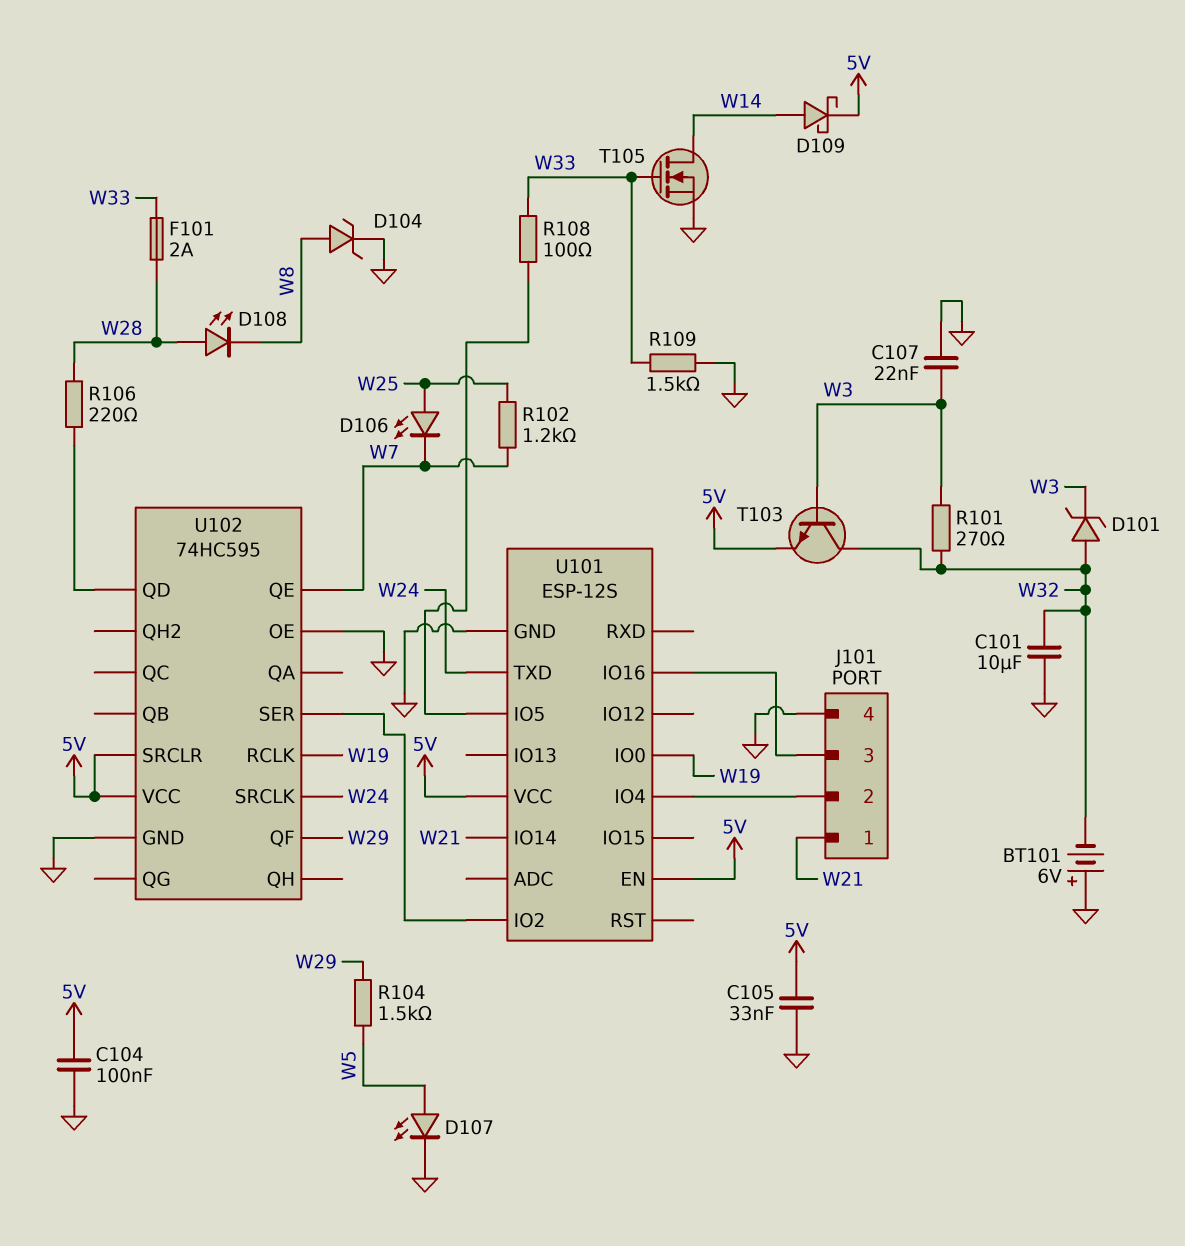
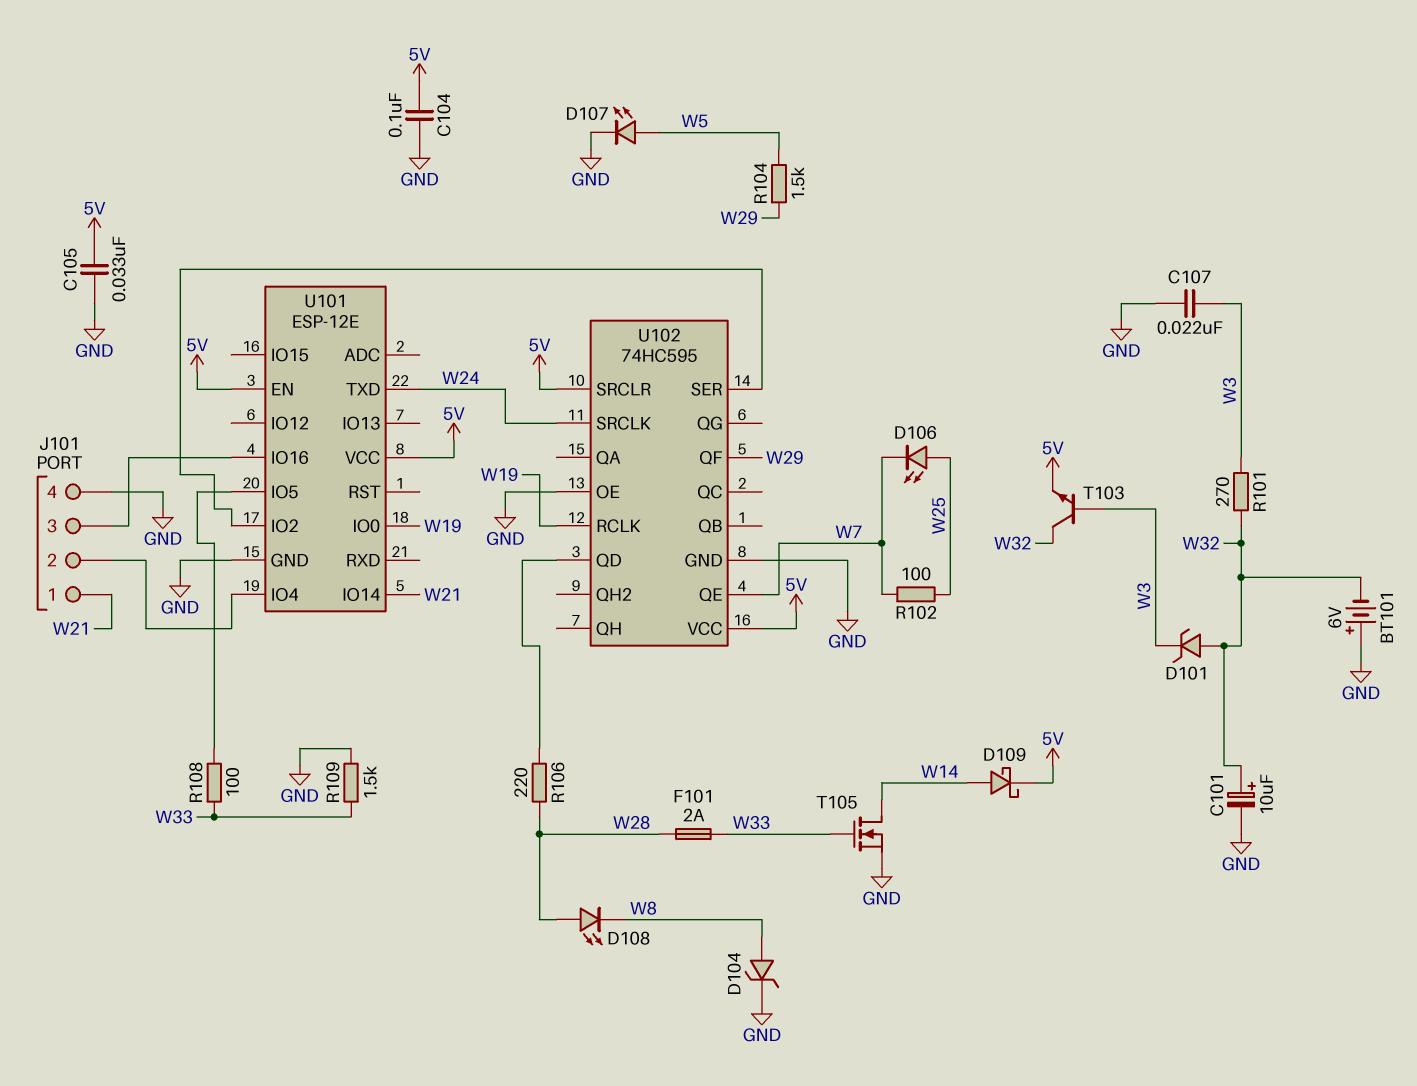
C101: 10uF (GND, W32) -> 10uF (plus W32, minus GND)
R102: 1.2k (W7, W25) -> 100 (W7, W25)
U101: ESP-12S -> ESP-12E

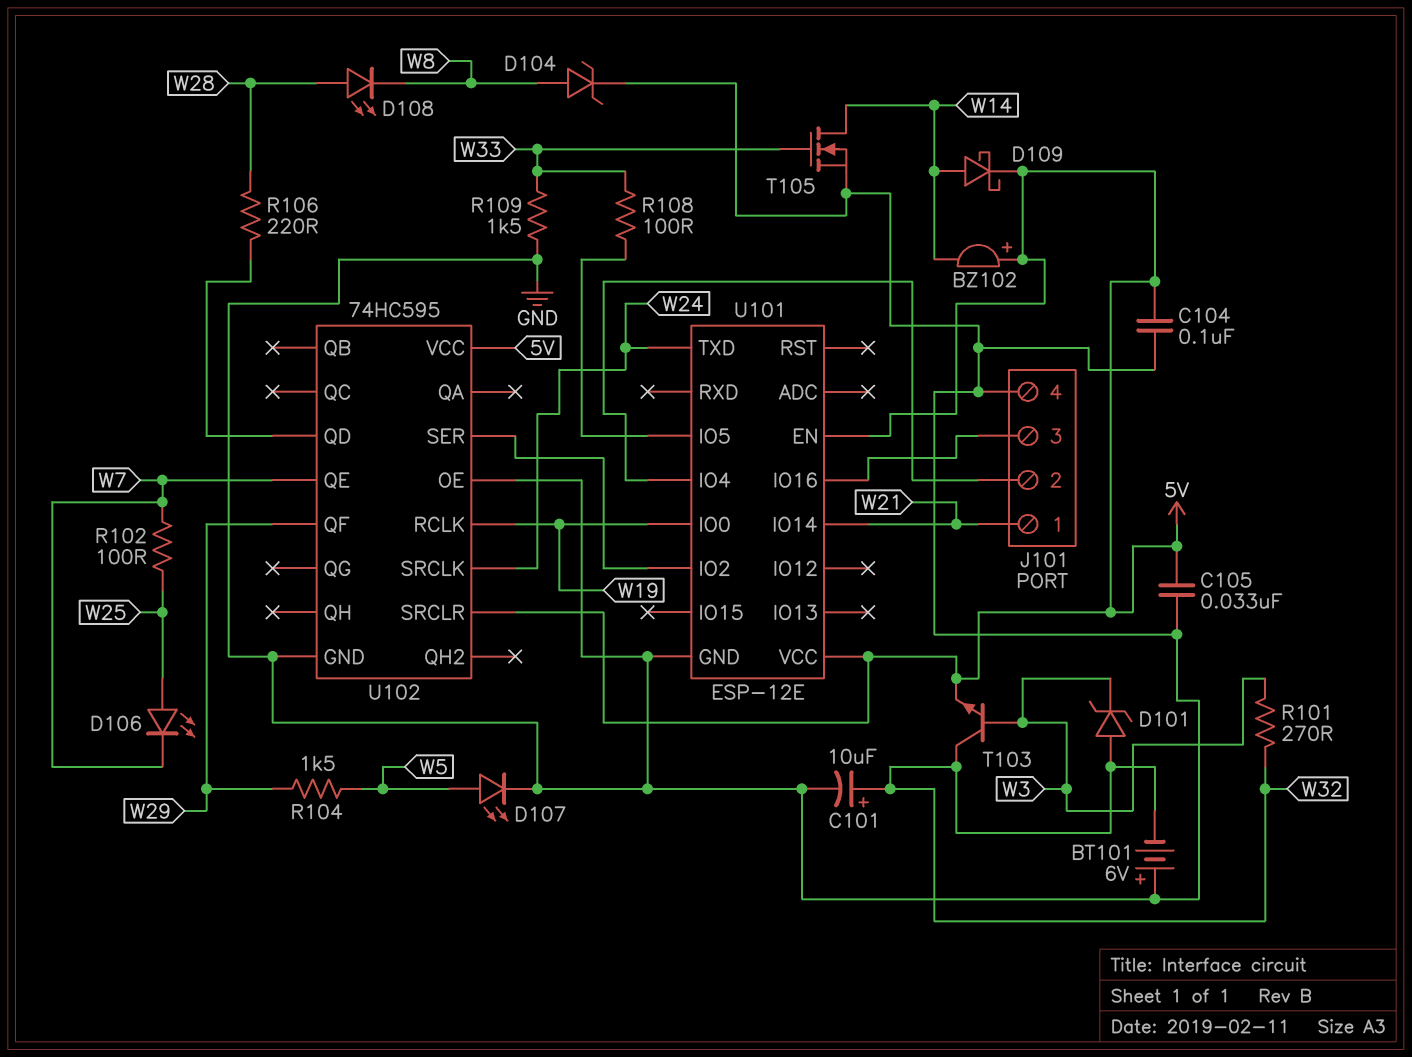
BZ102: none -> buzzer (plus 5V, minus W14)
C107: 22nF (GND, W3) -> none
F101: 2A (W28, W33) -> none

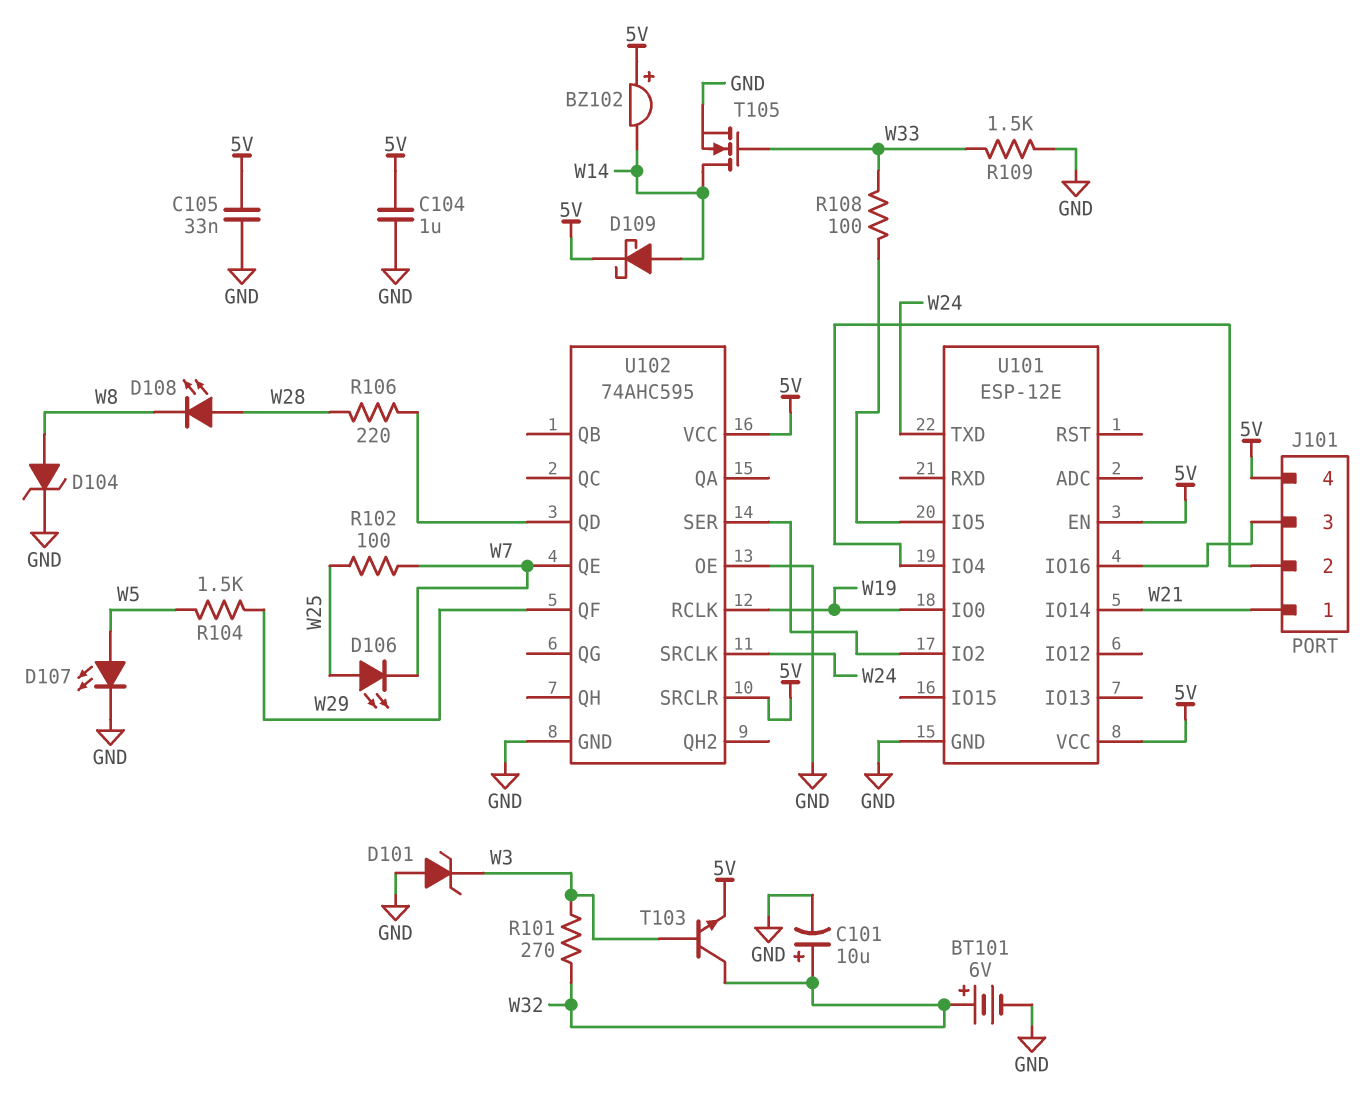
BT101: 6V (plus GND, minus W32) -> 6V (plus W32, minus GND)
C104: 100nF (5V, GND) -> 1uF (5V, GND)
D101: zener (A W32, K W3) -> zener (A GND, K W3)
J101 pin 4: GND -> 5V
U102: 74HC595 -> 74AHC595

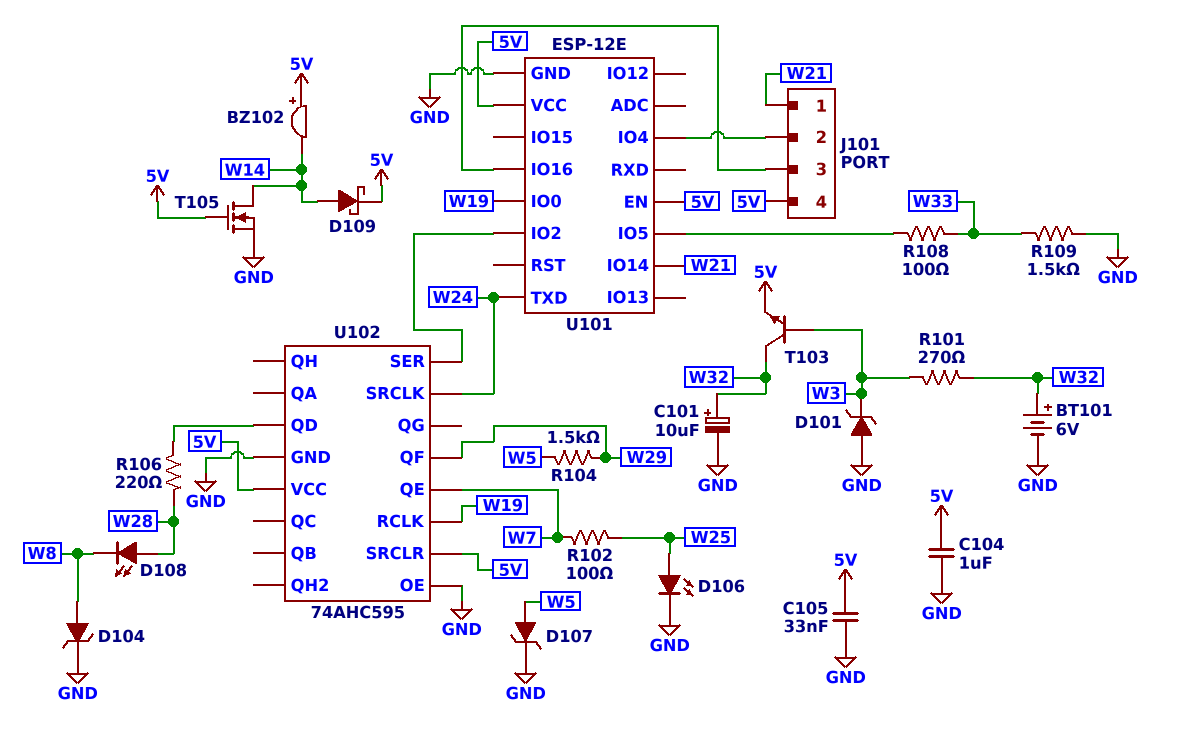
D106: LED (A W25, K W7) -> LED (A W25, K GND)
D107: LED (A W5, K GND) -> zener (A W5, K GND)
T105: NMOS (G W33, D W14, S GND) -> NMOS (G 5V, D W14, S GND)

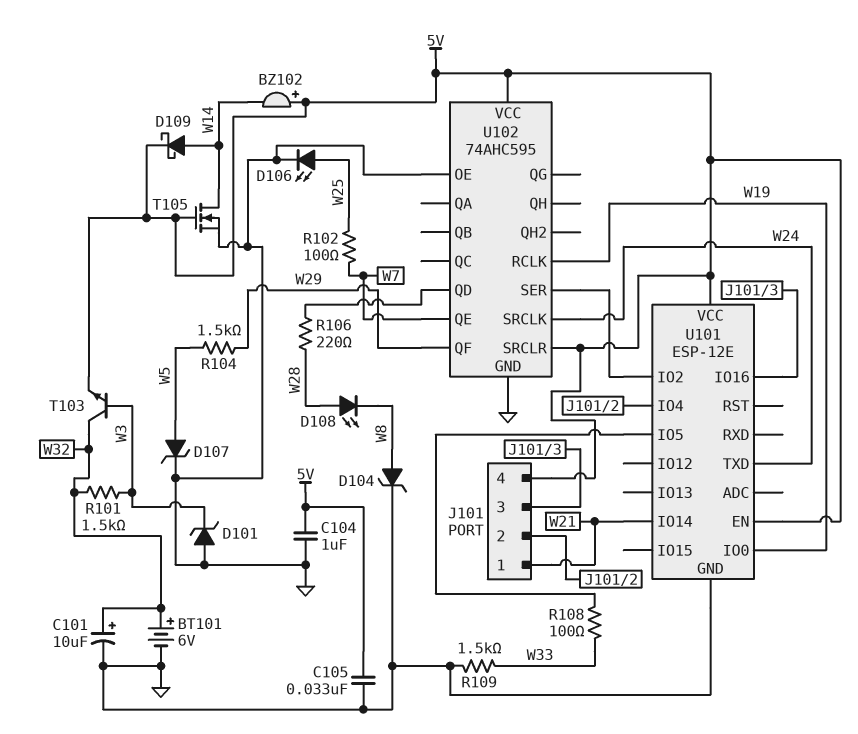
R101: 270 (W3, W32) -> 1.5k (W3, W32)

